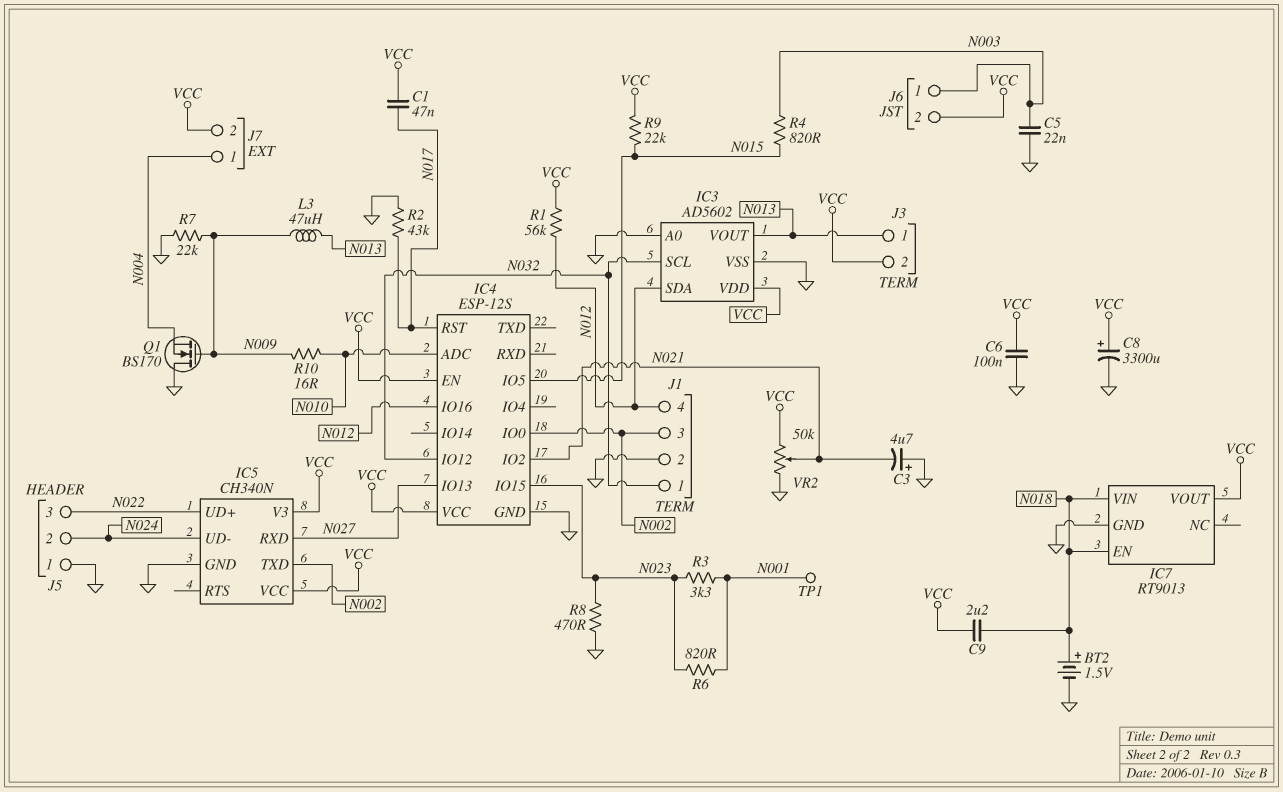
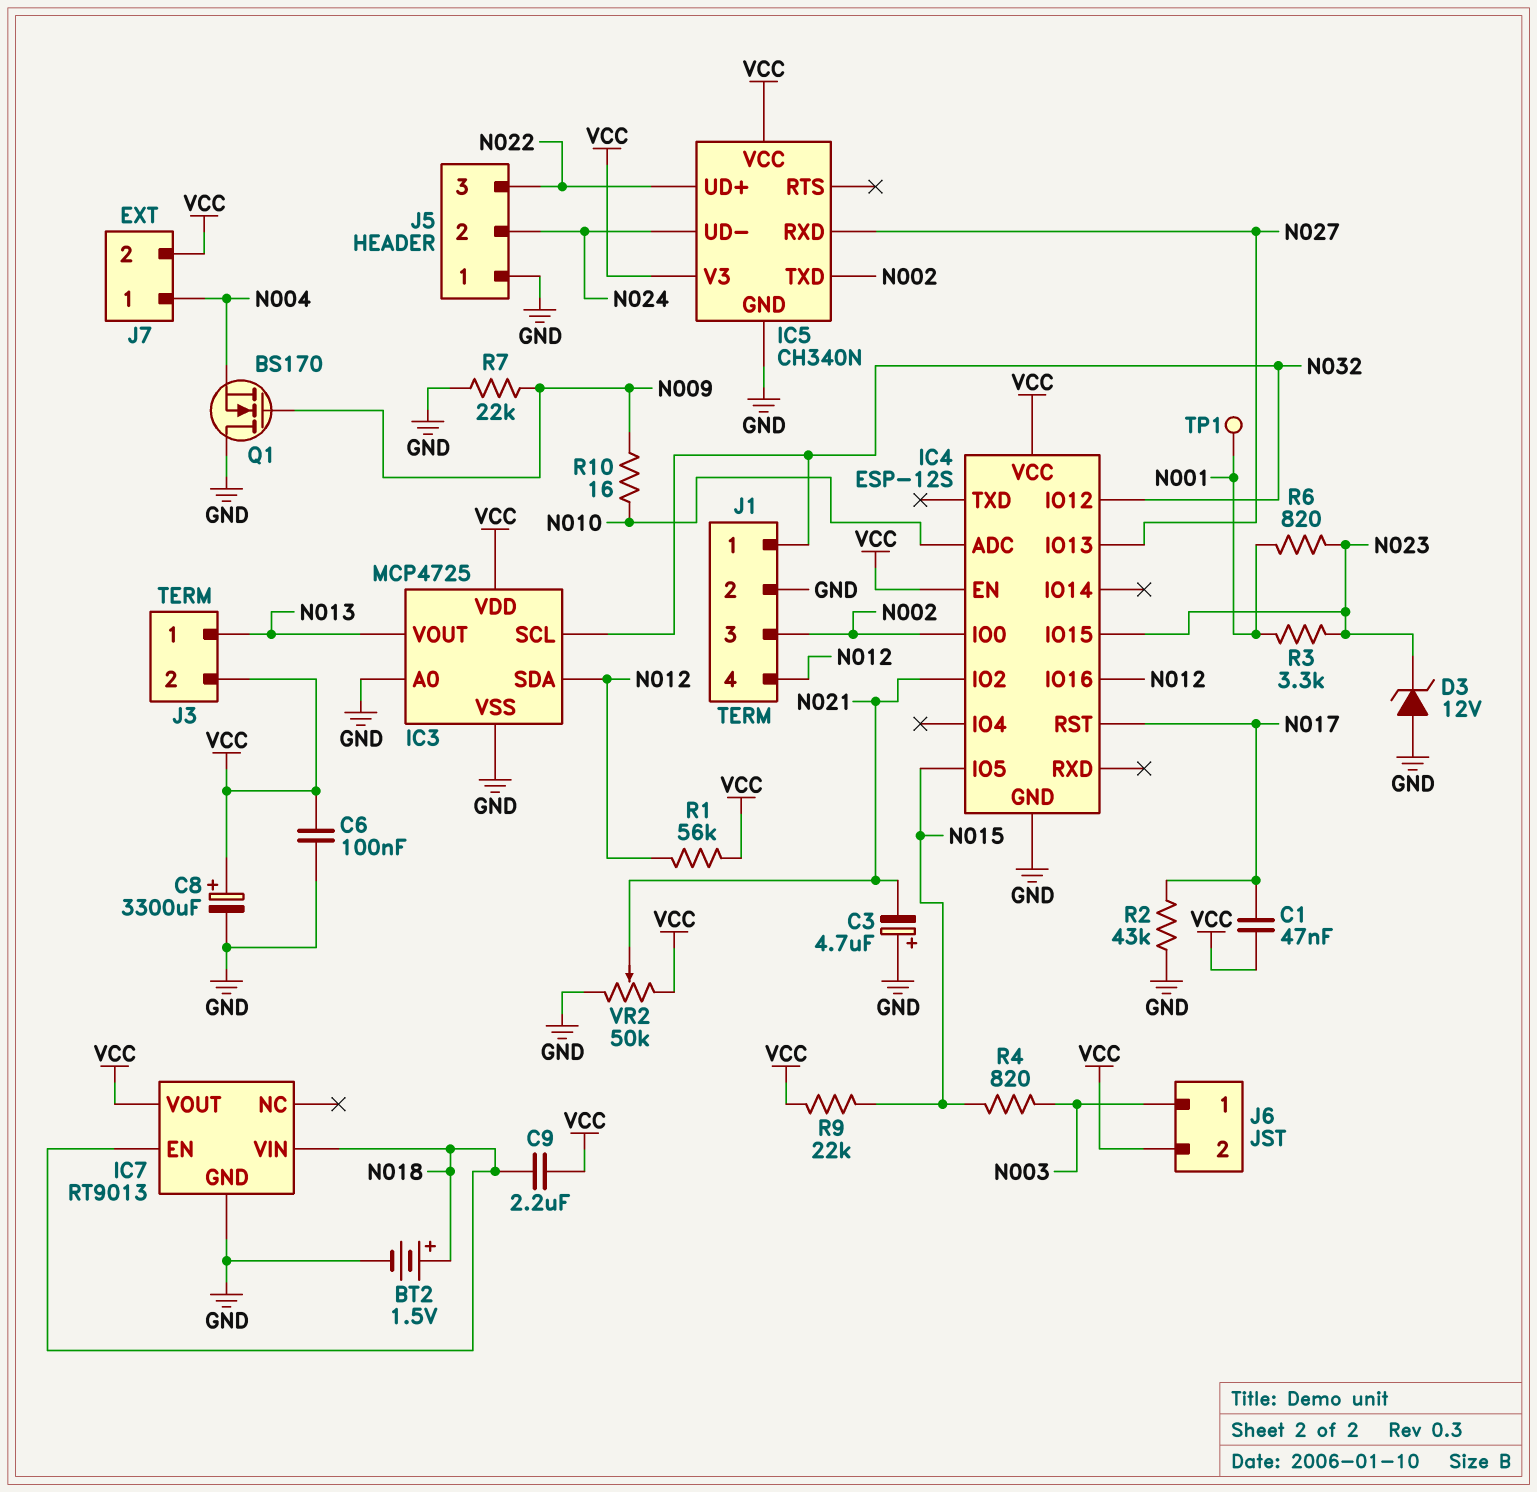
C5: 22nF (GND, N003) -> none
D3: none -> zener 12V (A GND, K N023)
IC3: AD5602 -> MCP4725
L3: 47uH (N009, N013) -> none
R8: 470 (GND, N023) -> none

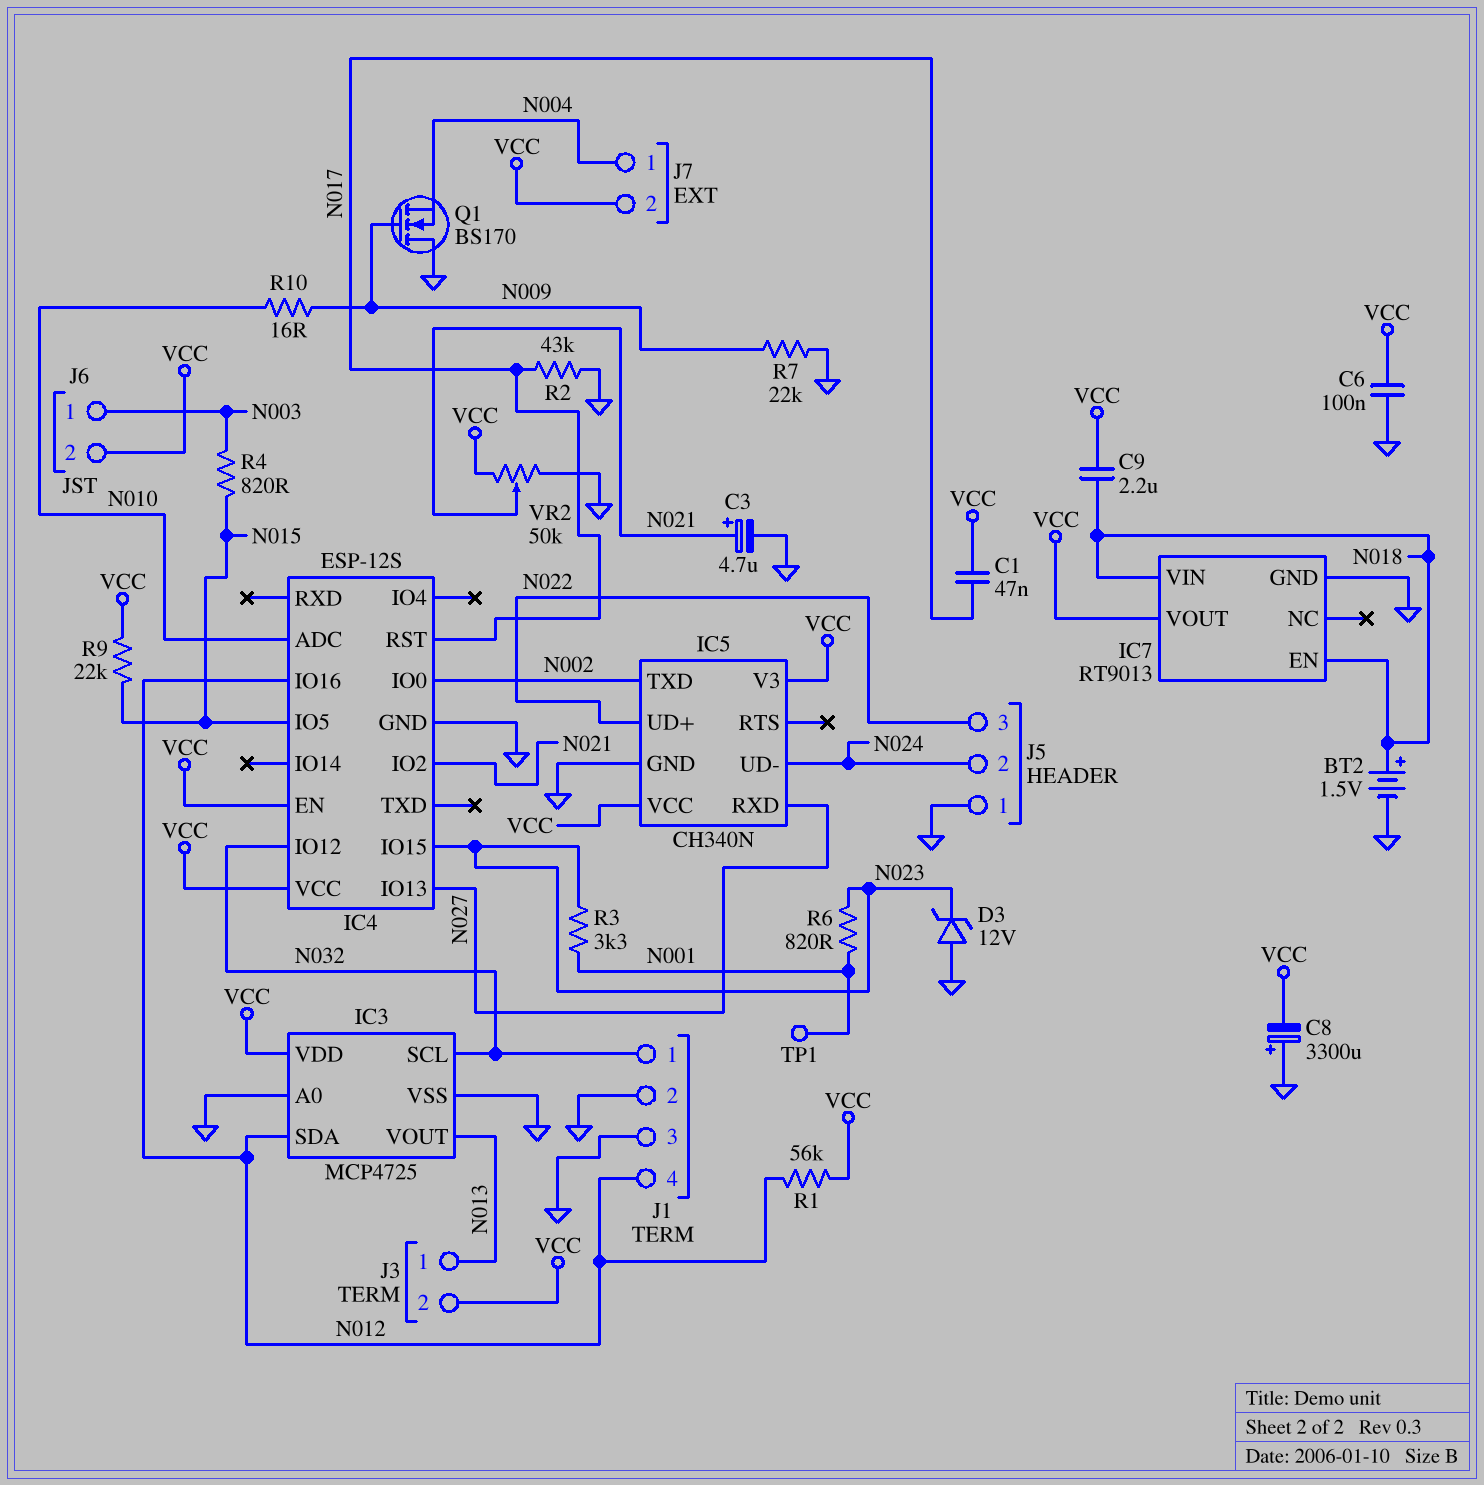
C3: 4.7uF (plus GND, minus N021) -> 4.7uF (plus N021, minus GND)
C8: 3300uF (plus VCC, minus GND) -> 3300uF (plus GND, minus VCC)
J1 pin 3: N002 -> GND

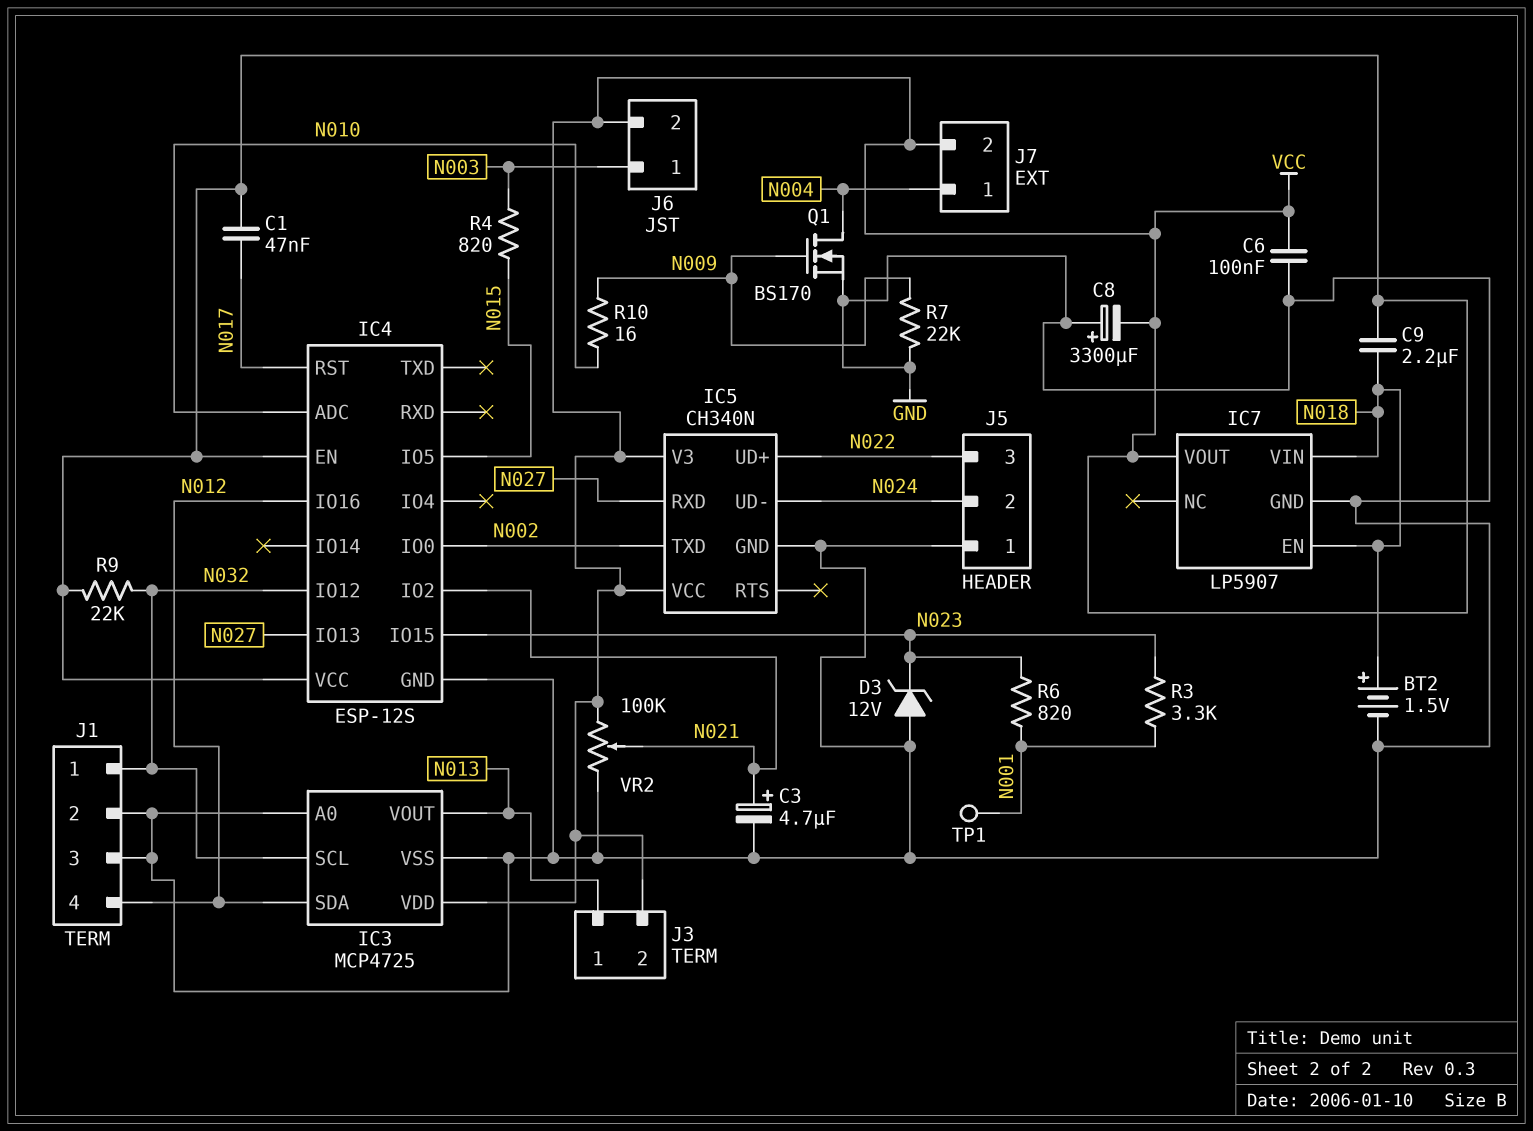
IC7: RT9013 -> LP5907
Q1: NMOS BS170 (G N009, D GND, S N004) -> NMOS BS170 (G N009, D N004, S GND)
R1: 56k (N012, VCC) -> none
R2: 43k (GND, N017) -> none
R9: 22k (N015, VCC) -> 22k (N032, VCC)
VR2: 50k (GND, VCC, wiper N021) -> 100k (GND, VCC, wiper N021)

